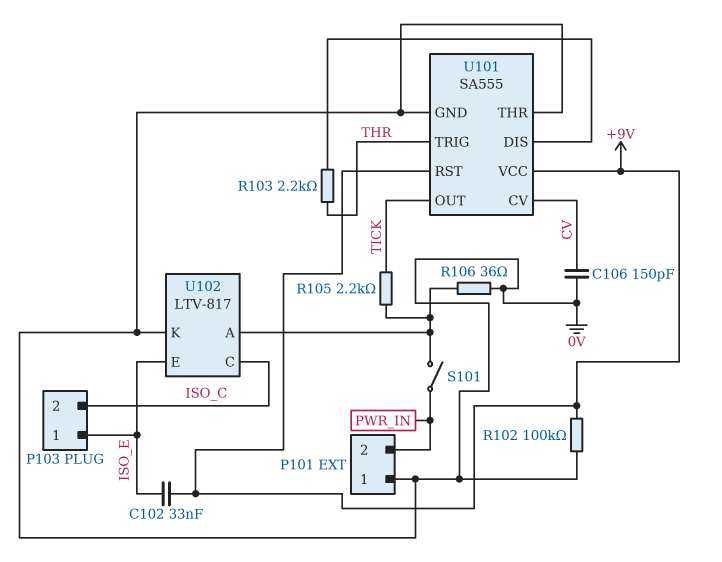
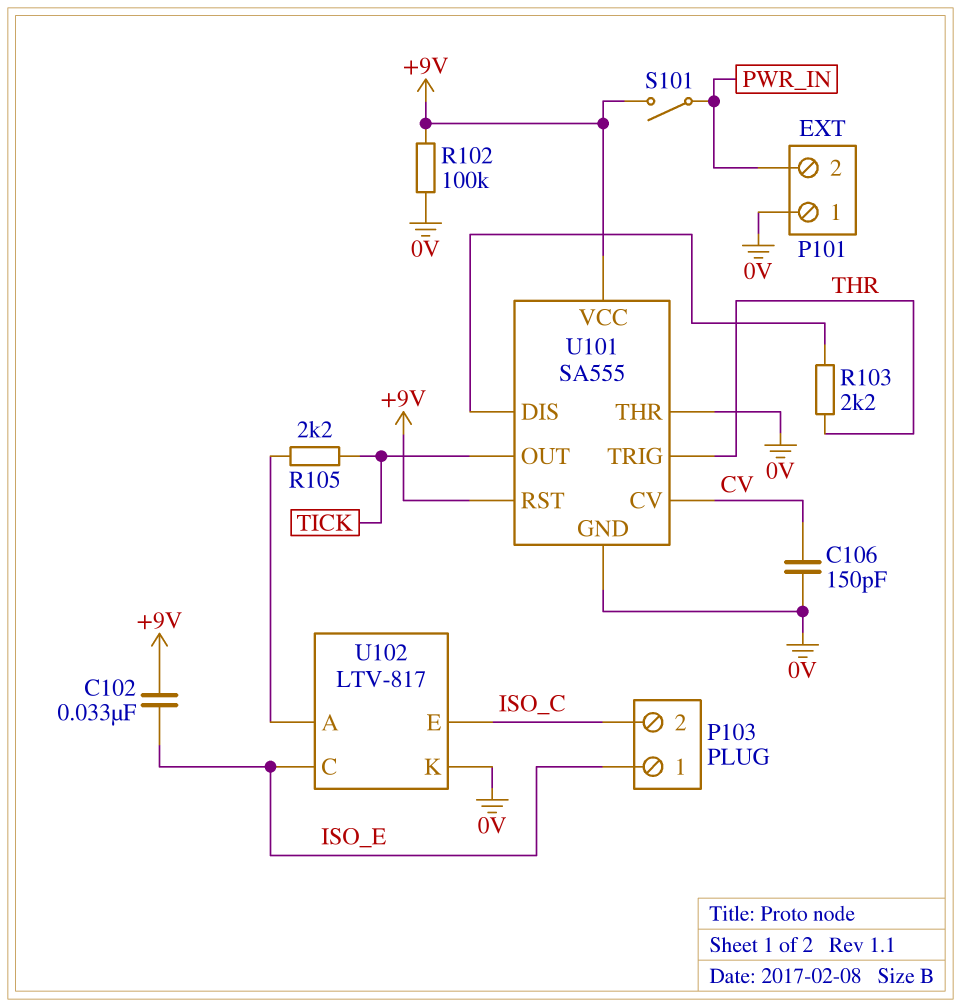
R106: 36 (0V, U102/A) -> none
S101: switch (PWR_IN, U102/A) -> switch (+9V, PWR_IN)
U102 pin C: ISO_C -> ISO_E
U102 pin E: ISO_E -> ISO_C

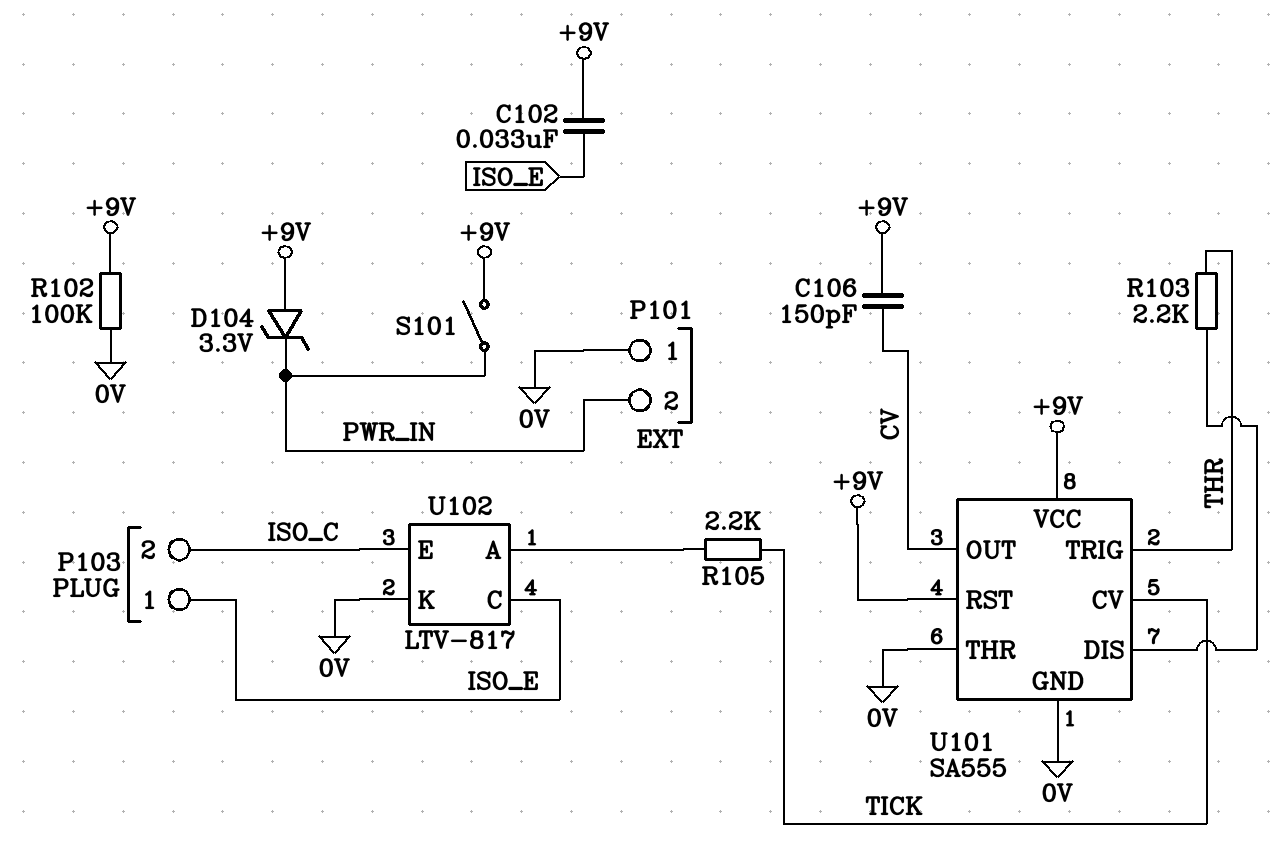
C106: 150pF (0V, CV) -> 150pF (+9V, CV)
D104: none -> zener 3.3V (A +9V, K PWR_IN)
U101 pin CV: CV -> TICK
U101 pin OUT: TICK -> CV

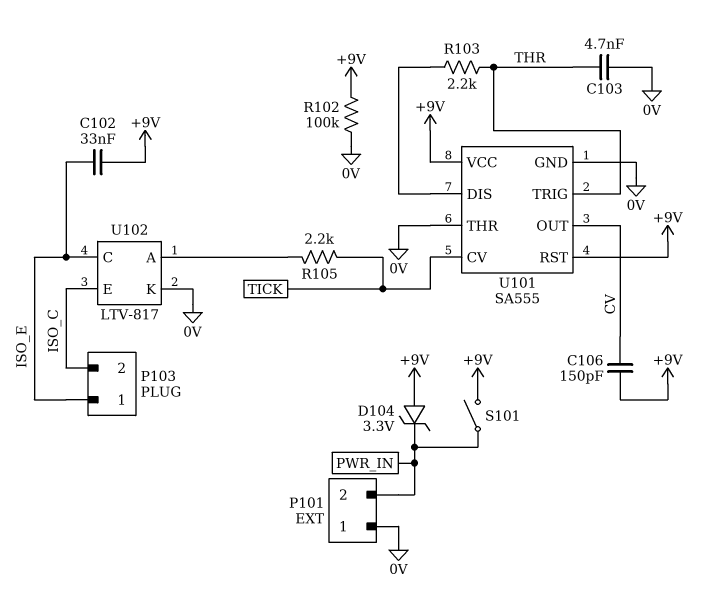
C103: none -> 4.7nF (0V, THR)

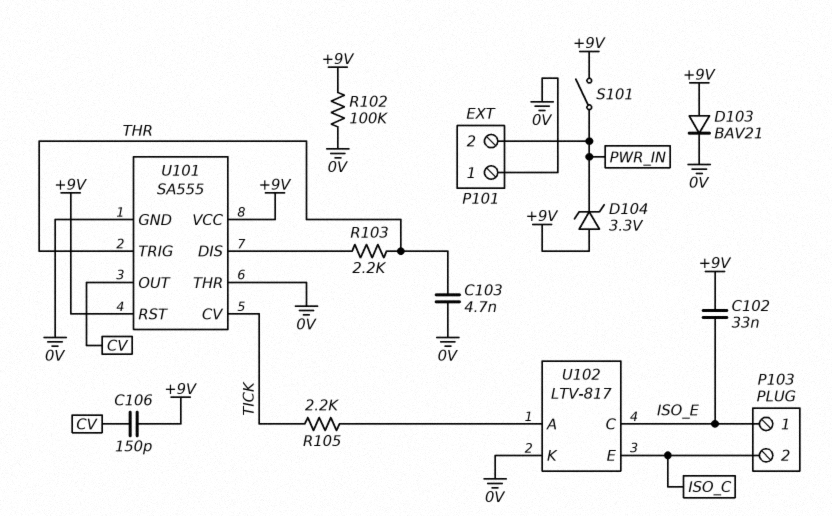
D103: none -> diode BAV21 (A +9V, K 0V)

